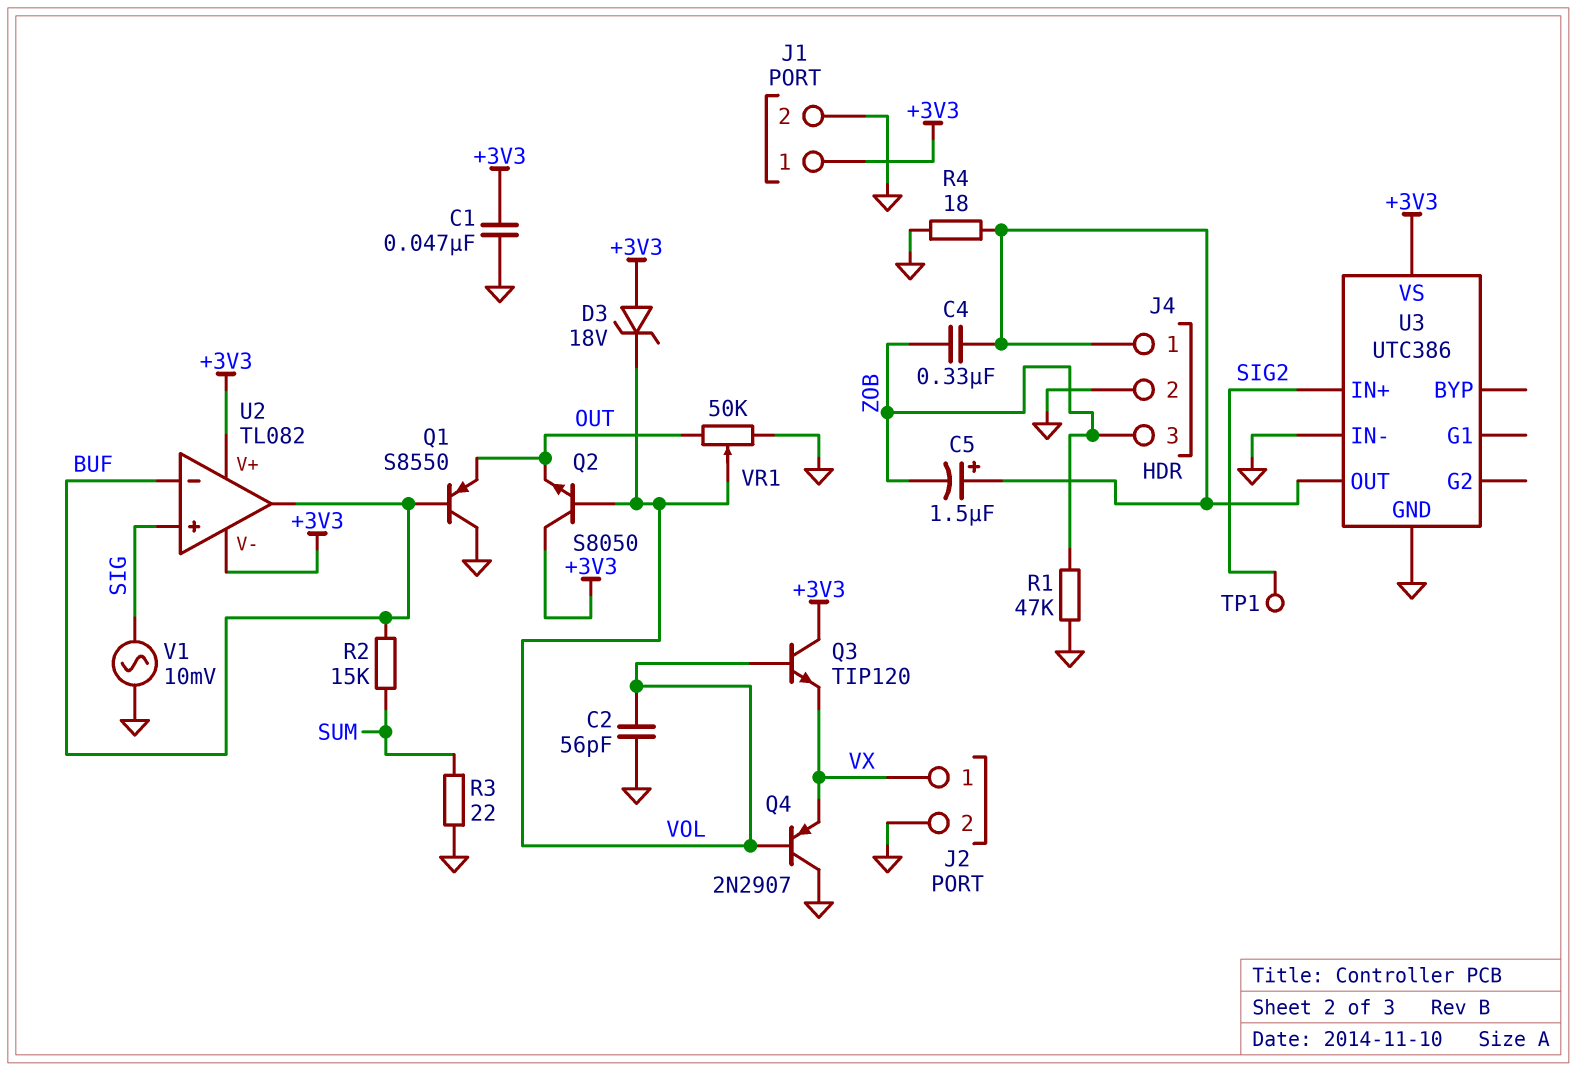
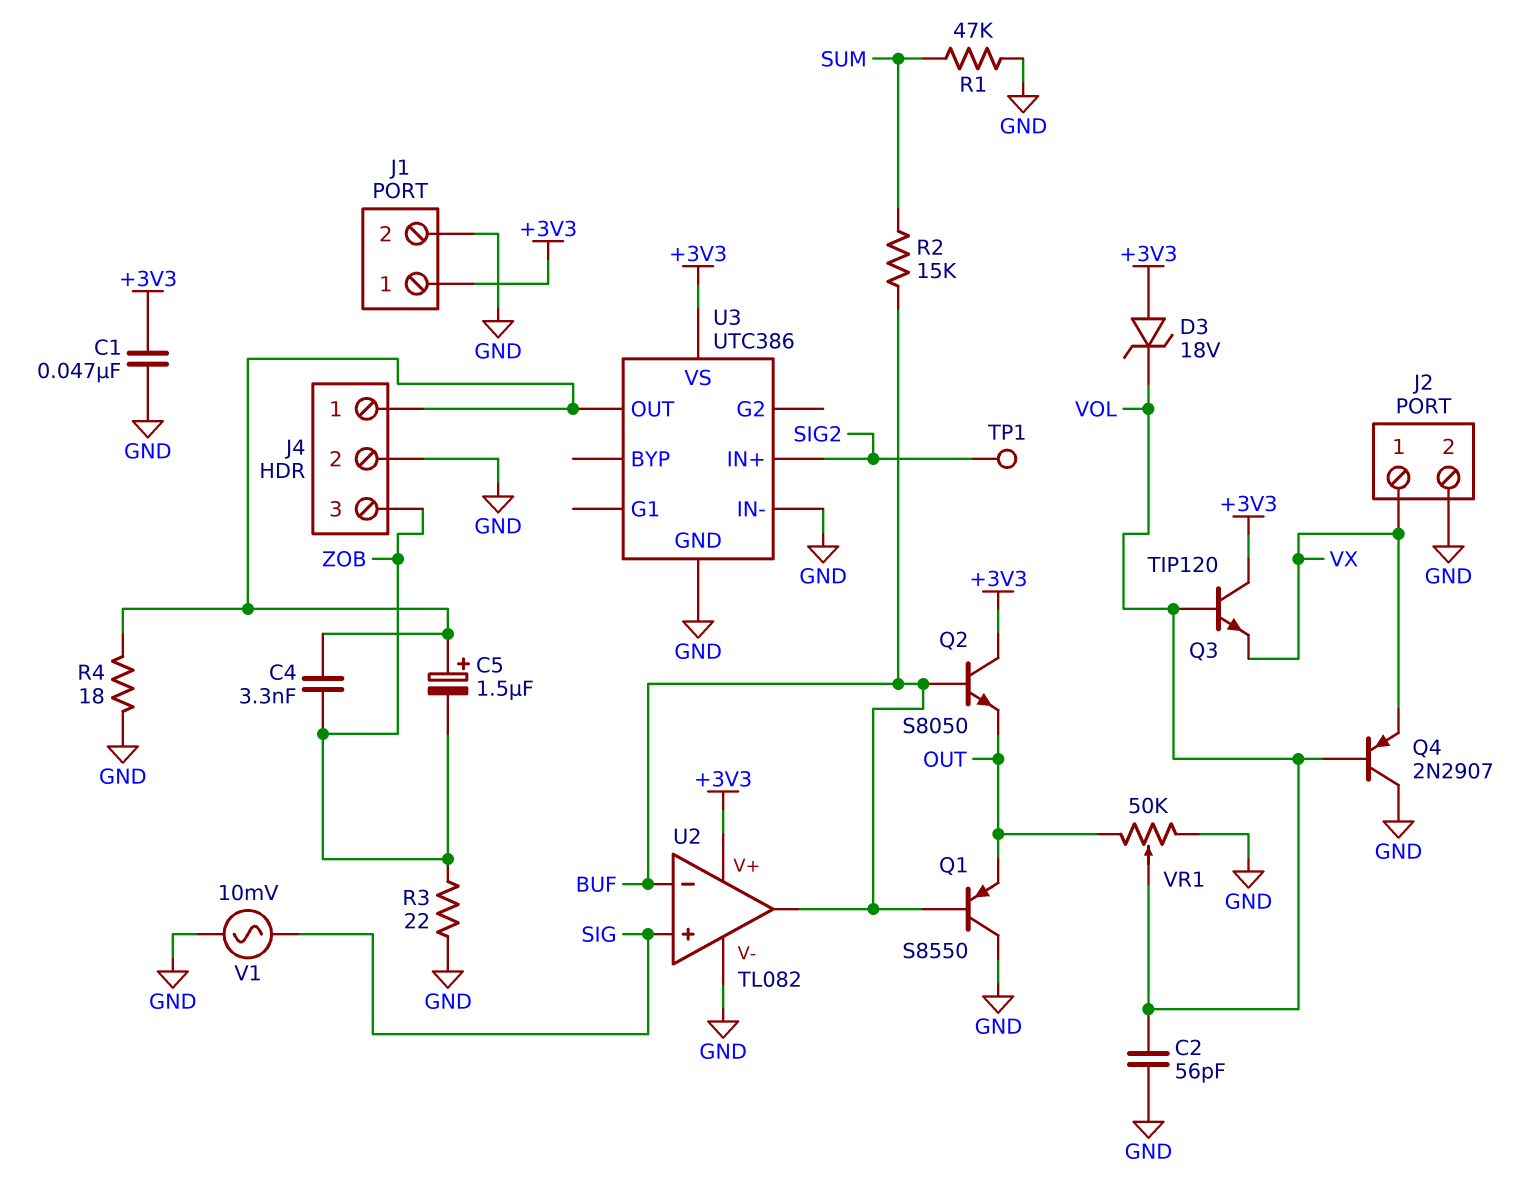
C4: 330nF (J4/1, ZOB) -> 3.3nF (J4/1, ZOB)
Q2: NPN S8050 (B VOL, C +3V3, E OUT) -> NPN S8050 (B BUF, C +3V3, E OUT)
R1: 47k (GND, ZOB) -> 47k (GND, SUM)
R3: 22 (GND, SUM) -> 22 (GND, ZOB)
U2 pin V-: +3V3 -> GND

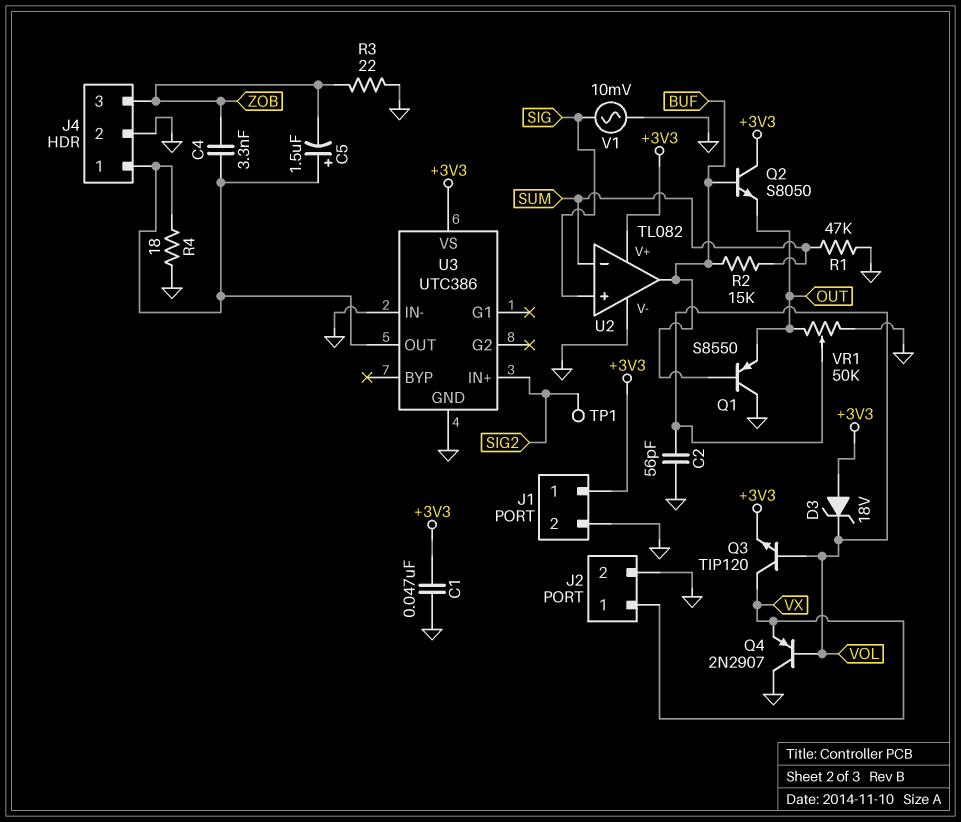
Q3: NPN TIP120 (B VOL, C +3V3, E VX) -> NPN TIP120 (B VOL, C VX, E +3V3)
U2 pin in-: BUF -> SUM

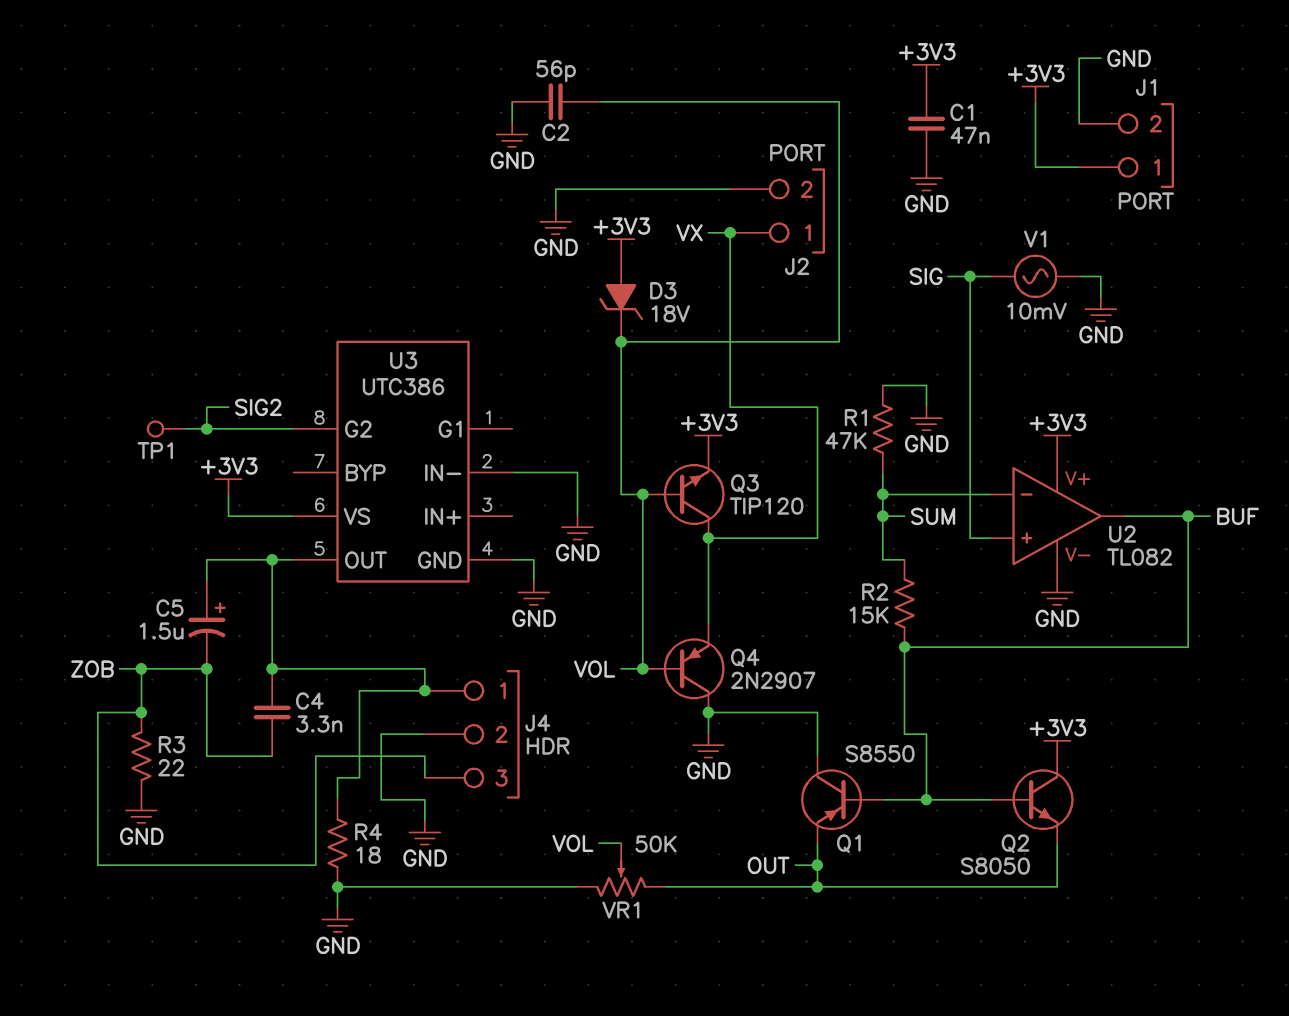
U3 pin G2: none -> SIG2
U3 pin IN+: SIG2 -> none

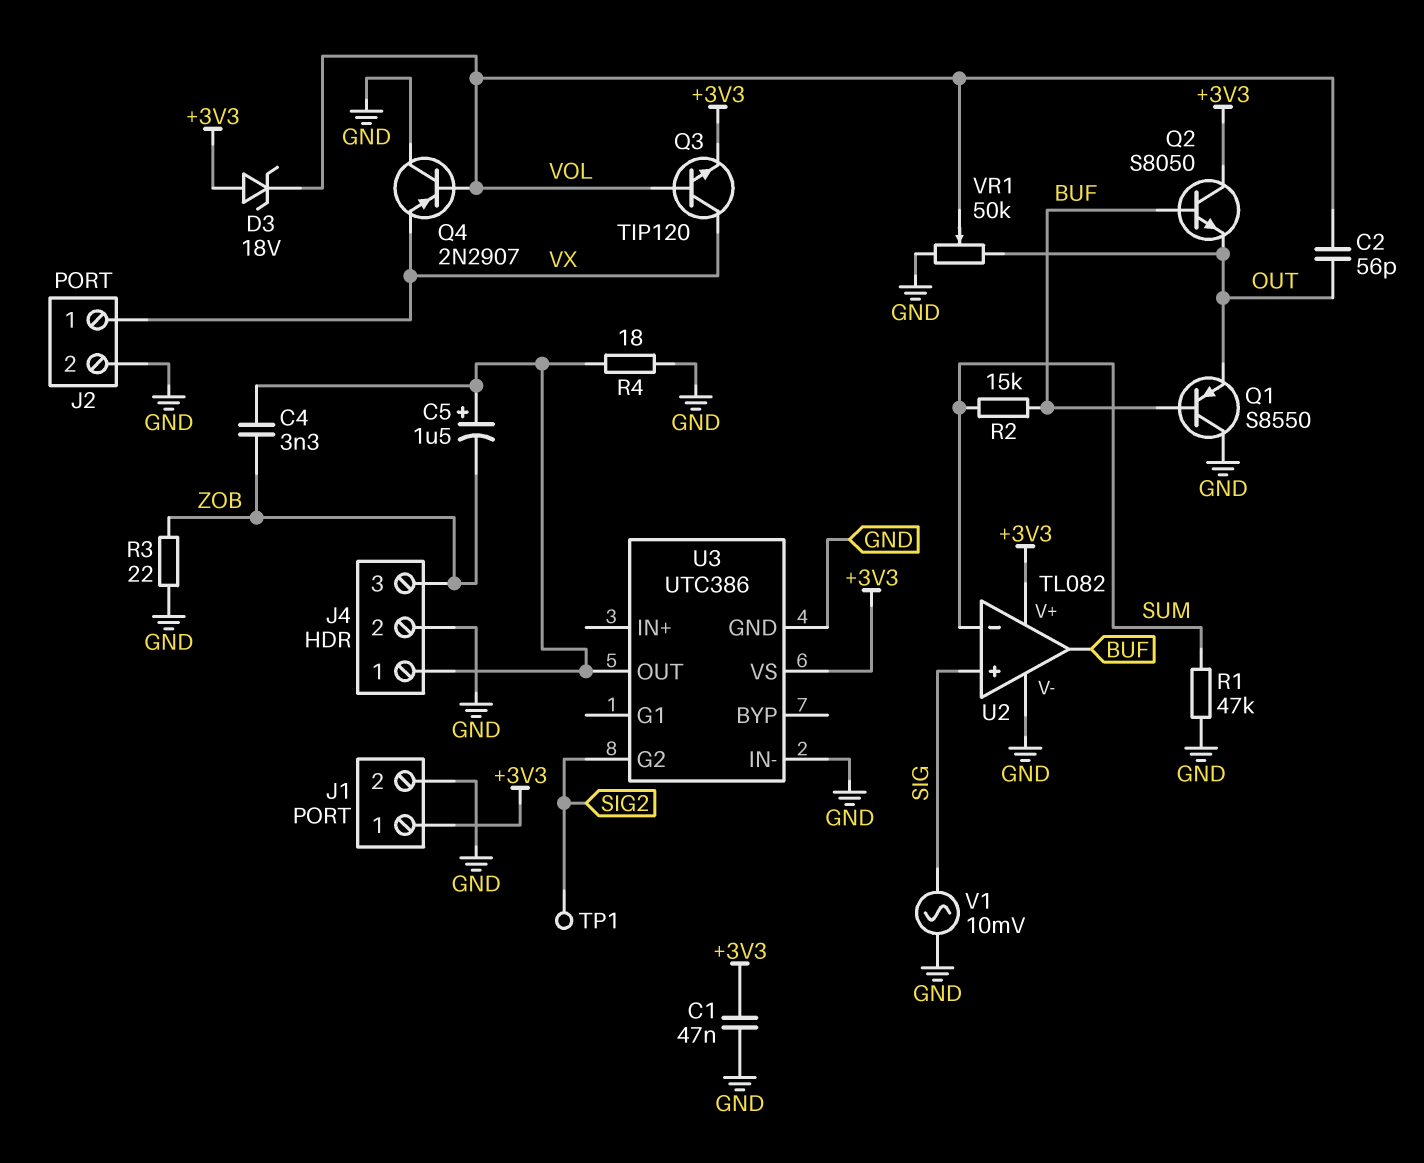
C2: 56pF (GND, VOL) -> 56pF (OUT, VOL)

